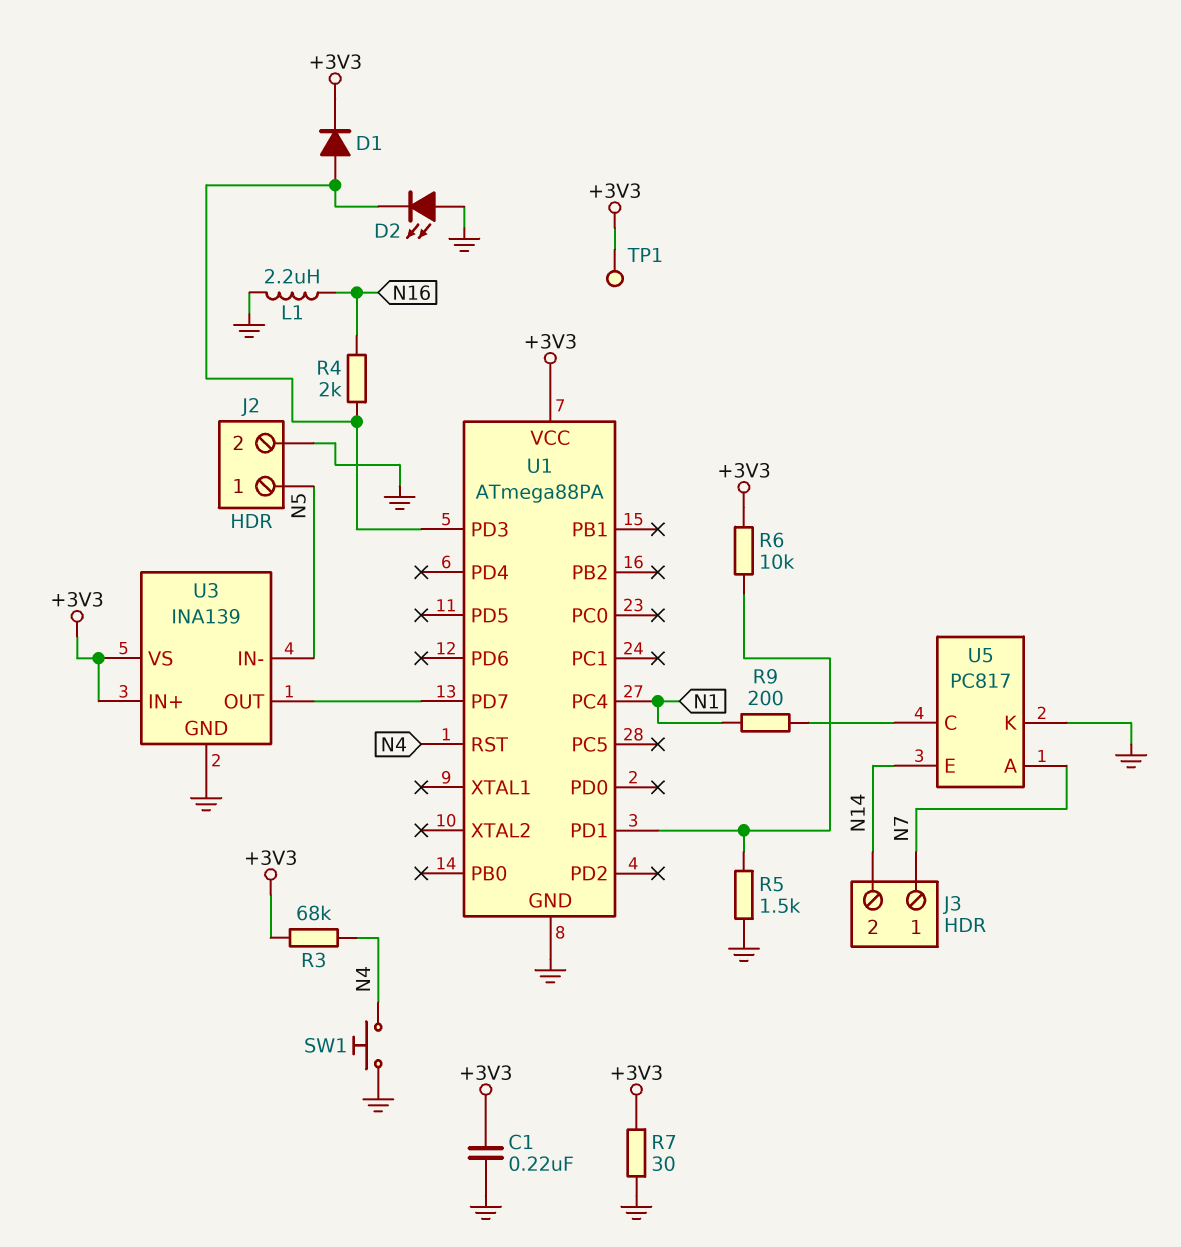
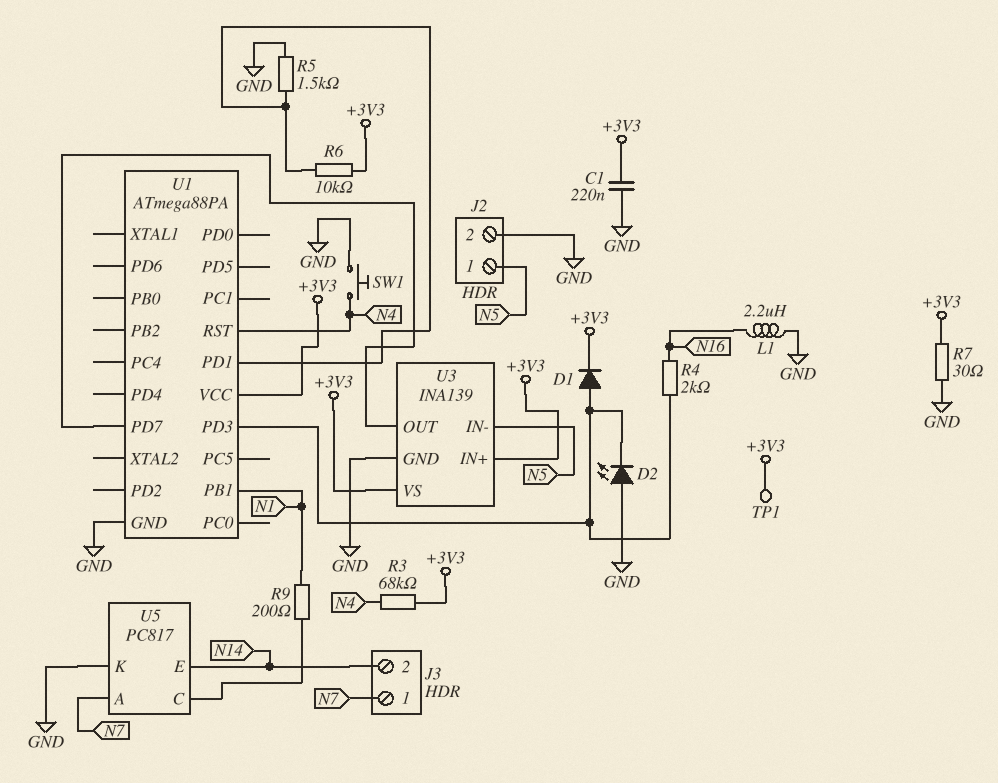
U1 pin PB1: none -> N1
U1 pin PC4: N1 -> none

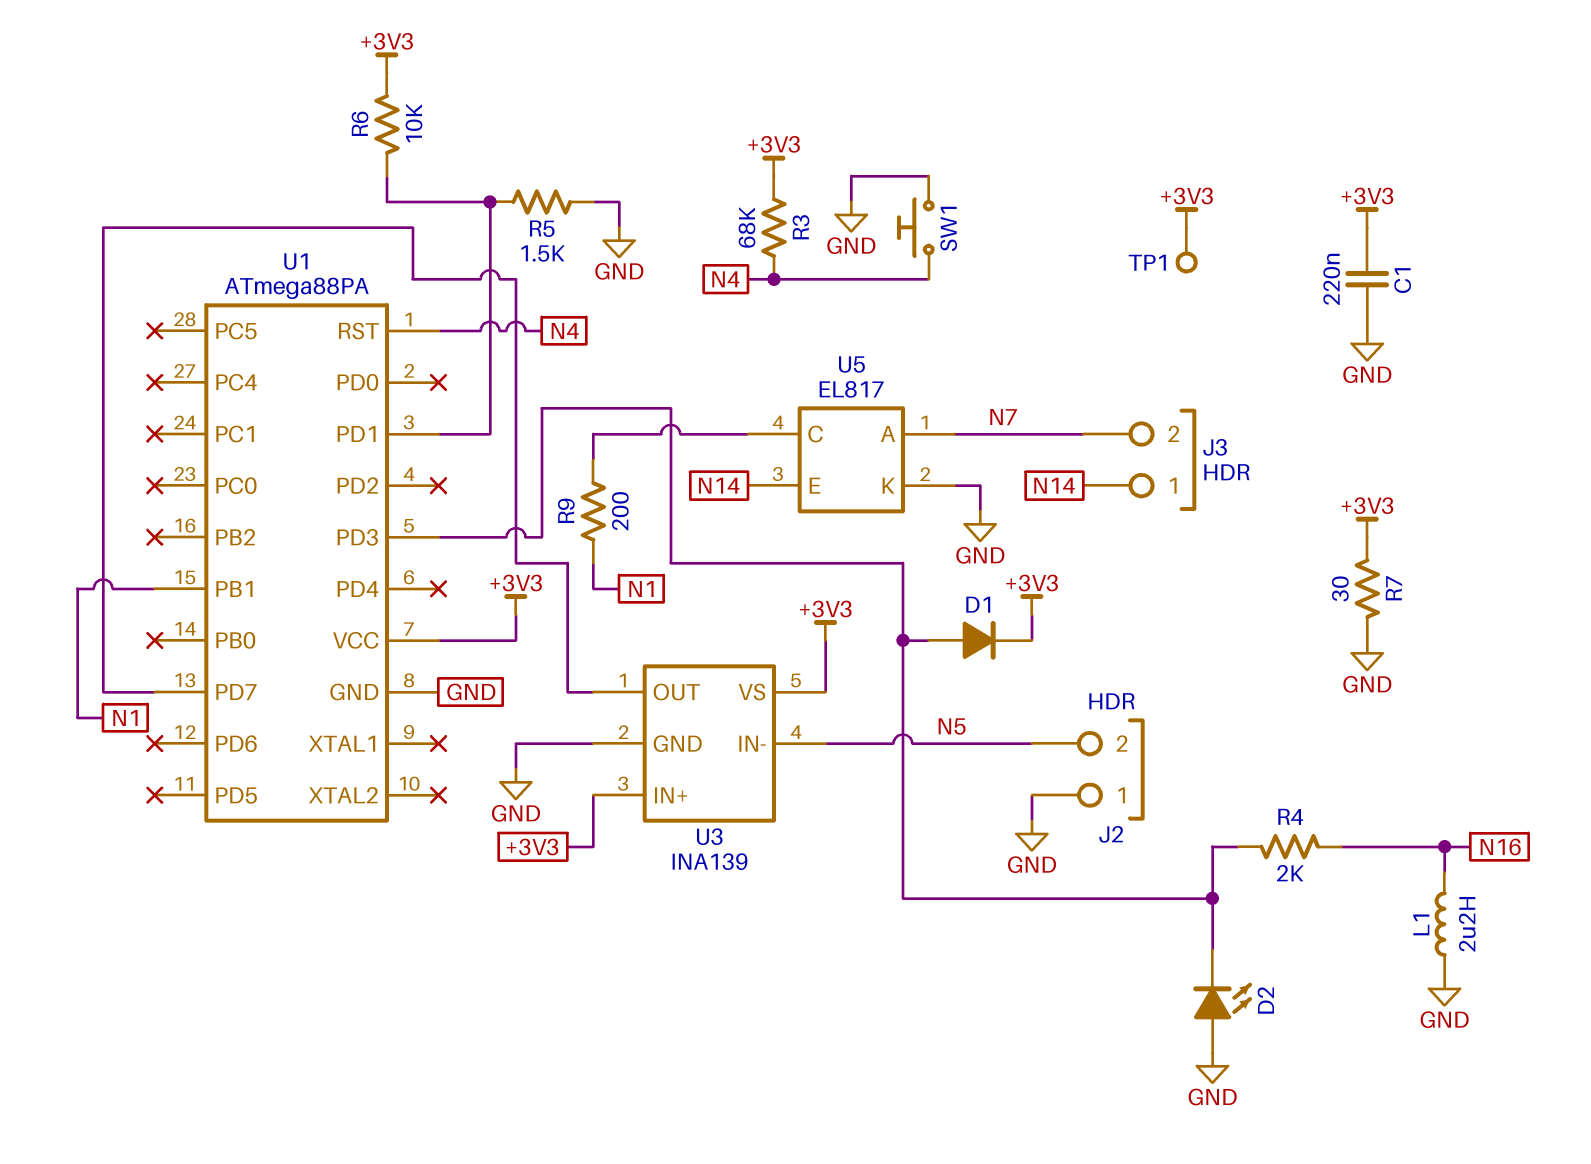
J2 pin 1: N5 -> GND
J2 pin 2: GND -> N5
J3 pin 1: N7 -> N14
J3 pin 2: N14 -> N7
U5: PC817 -> EL817

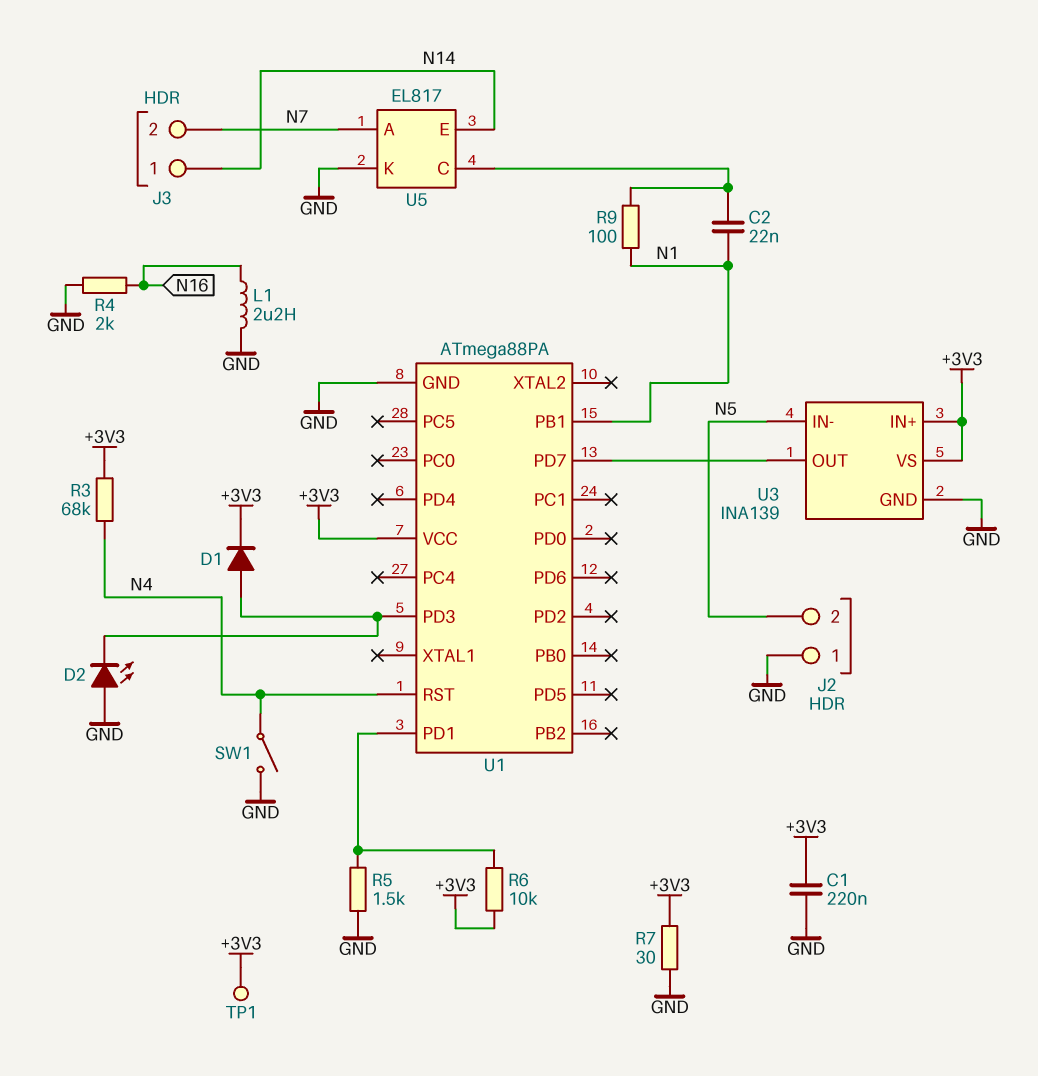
C2: none -> 22nF (N1, U5/C)
R4: 2k (N16, U1/PD3) -> 2k (GND, N16)
R9: 200 (N1, U5/C) -> 100 (N1, U5/C)
SW1: button (GND, N4) -> switch (GND, N4)

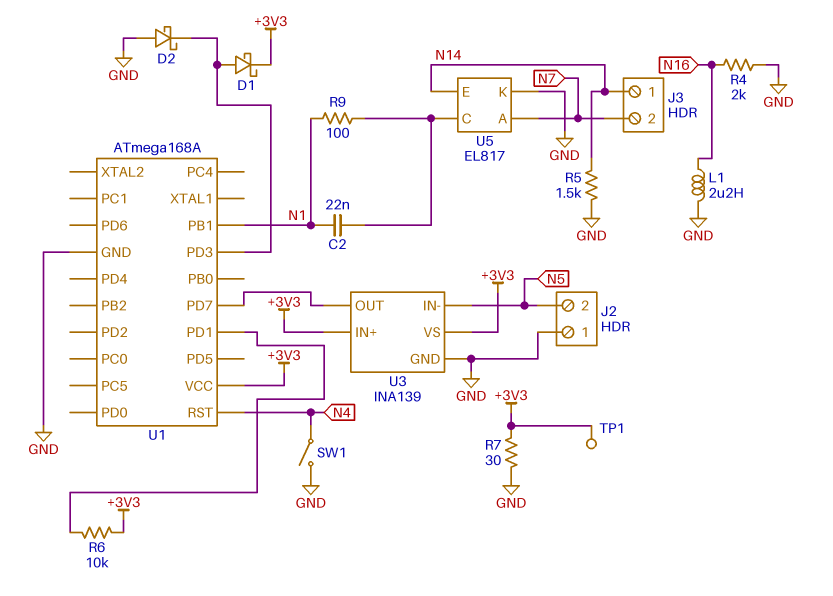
C1: 220nF (+3V3, GND) -> none
D1: diode (A U1/PD3, K +3V3) -> schottky (A U1/PD3, K +3V3)
D2: LED (A GND, K U1/PD3) -> schottky (A GND, K U1/PD3)
R3: 68k (+3V3, N4) -> none
R5: 1.5k (GND, U1/PD1) -> 1.5k (GND, N14)
U1: ATmega88PA -> ATmega168A

